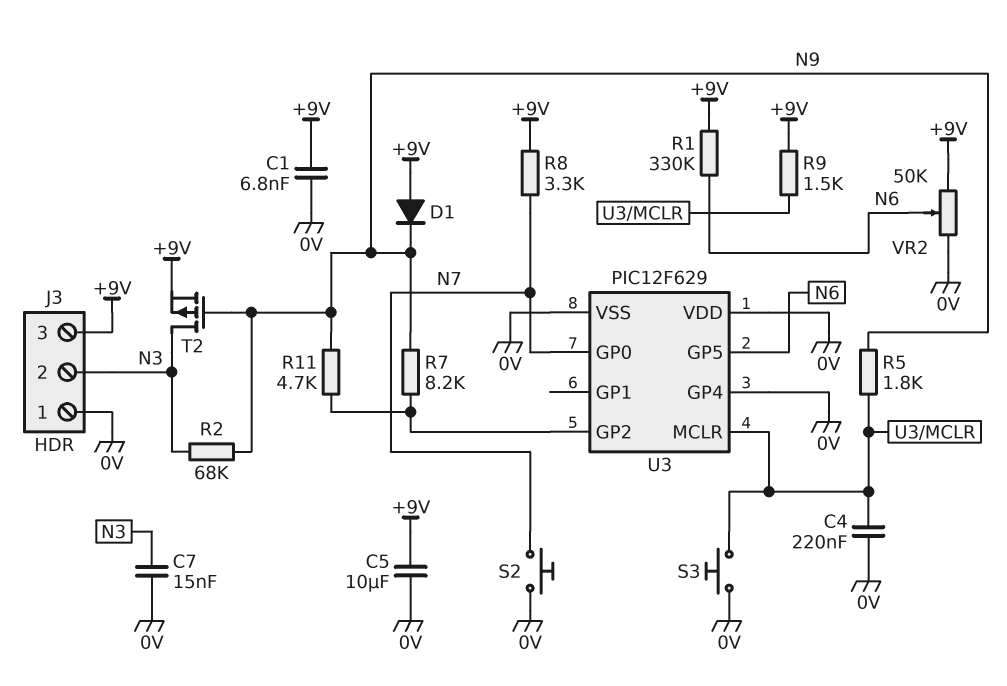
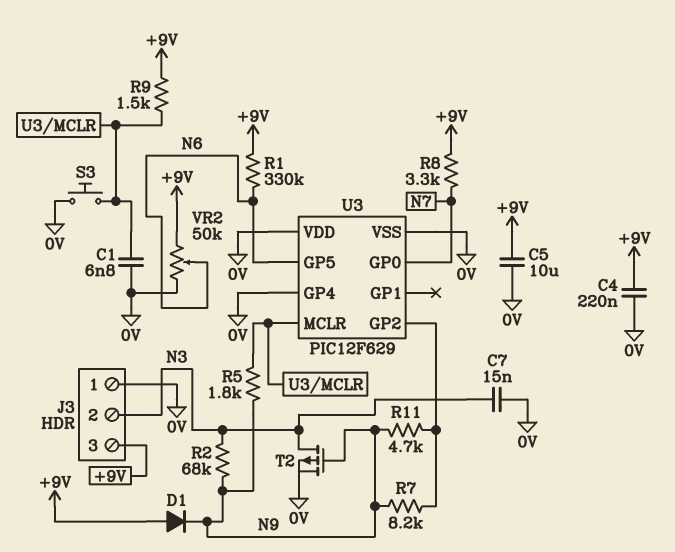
C1: 6.8nF (+9V, 0V) -> 6.8nF (0V, U3/MCLR)
C4: 220nF (0V, U3/MCLR) -> 220nF (+9V, 0V)
S2: button (0V, N7) -> none
T2: PMOS (G N9, D N3, S +9V) -> PMOS (G N9, D N3, S 0V)

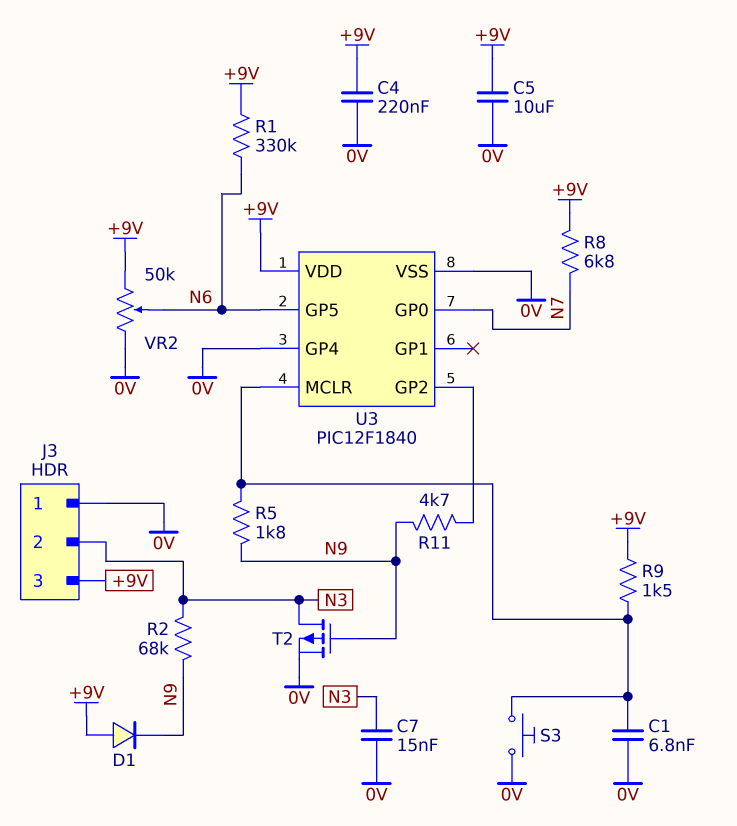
R7: 8.2k (N9, U3/GP2) -> none
R8: 3.3k (+9V, N7) -> 6.8k (+9V, N7)
U3: PIC12F629 -> PIC12F1840
U3 pin VDD: 0V -> +9V

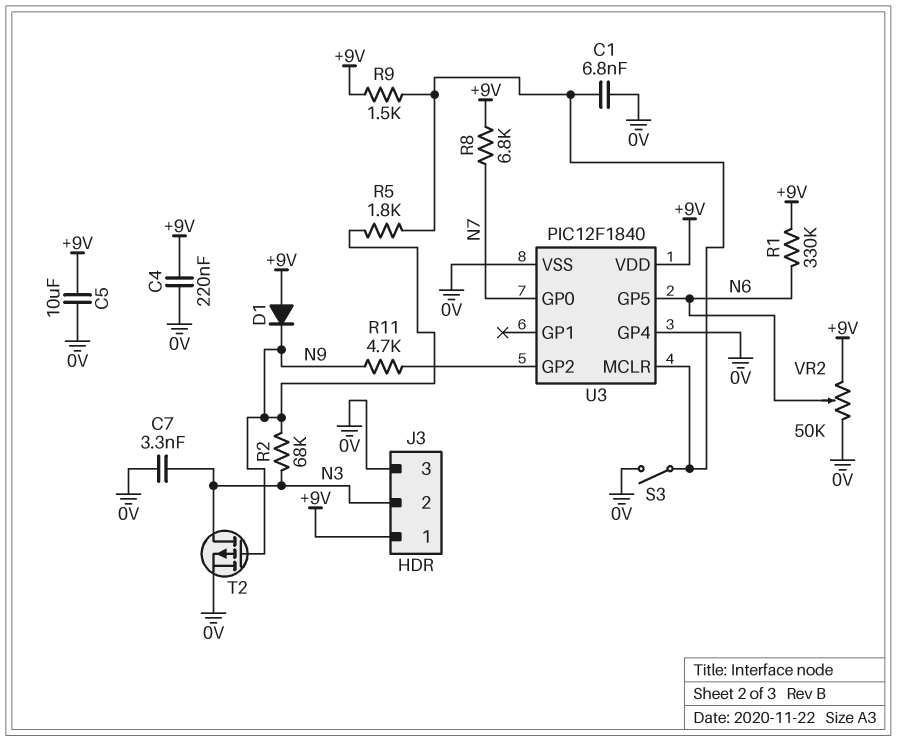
C7: 15nF (0V, N3) -> 3.3nF (0V, N3)
J3 pin 1: 0V -> +9V
J3 pin 3: +9V -> 0V
S3: button (0V, U3/MCLR) -> switch (0V, U3/MCLR)

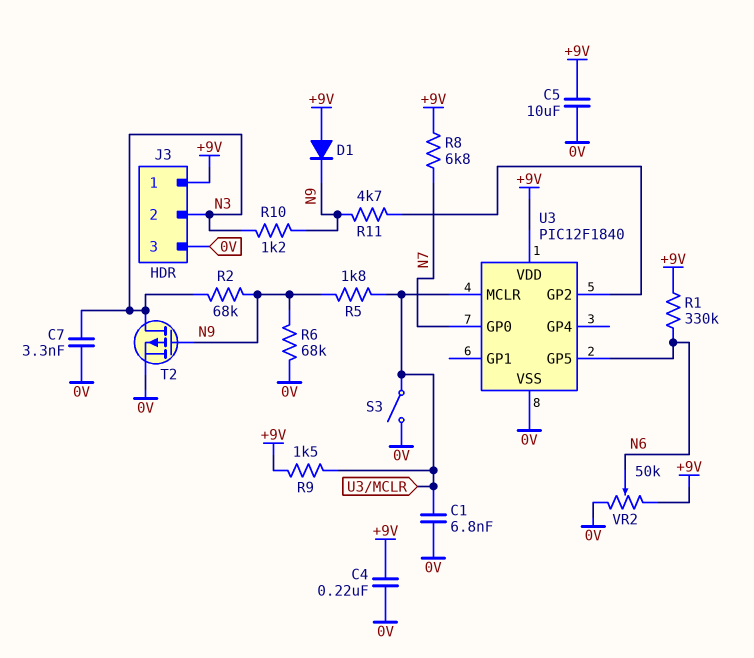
R6: none -> 68k (0V, N9)
R10: none -> 1.2k (N3, N9)
U3 pin GP4: 0V -> none

